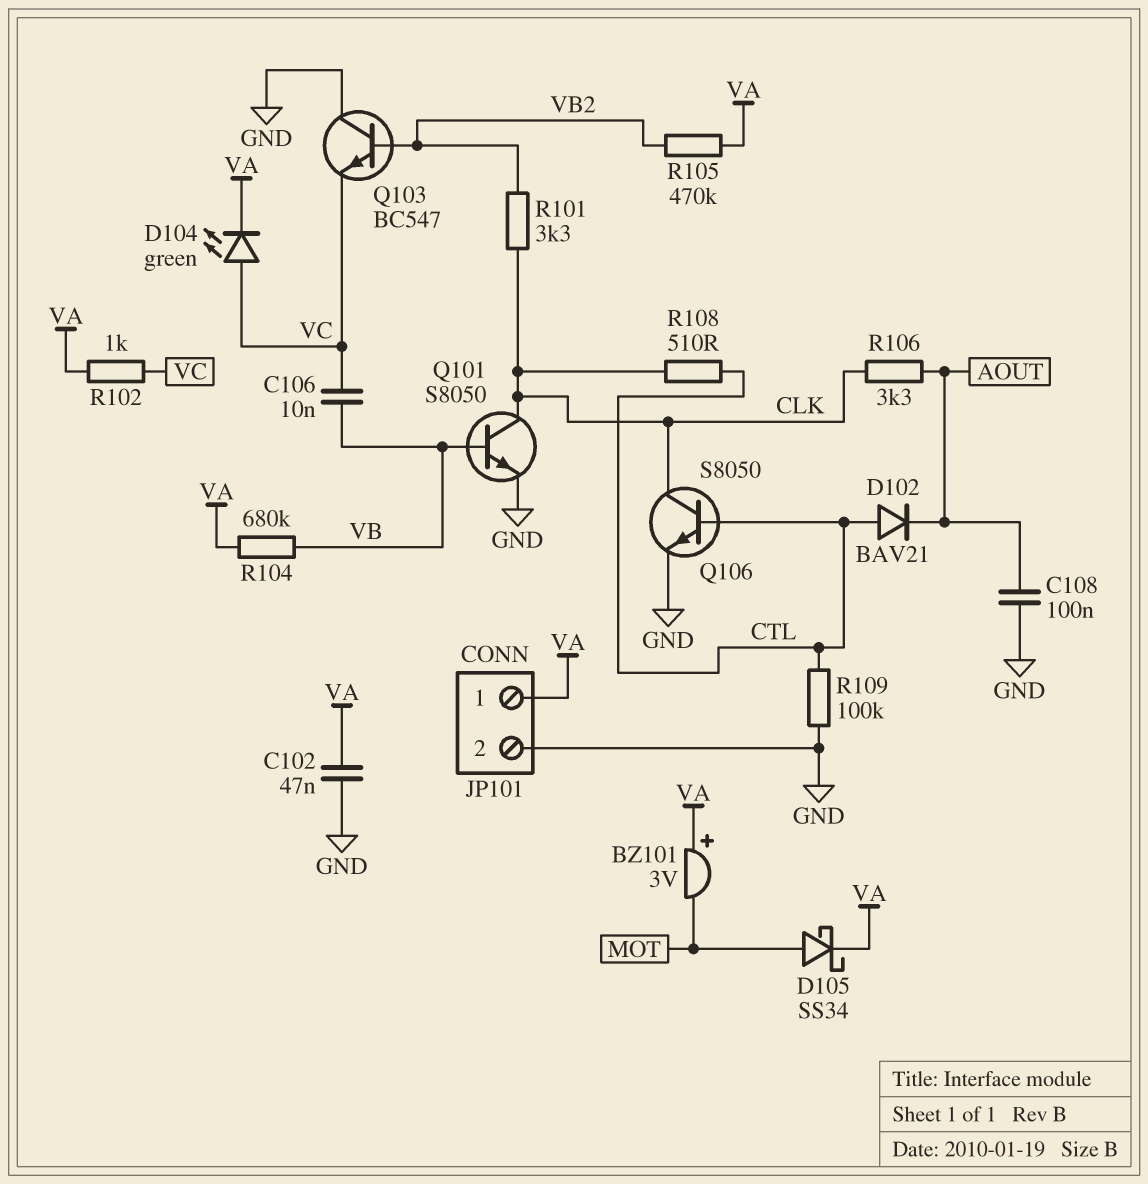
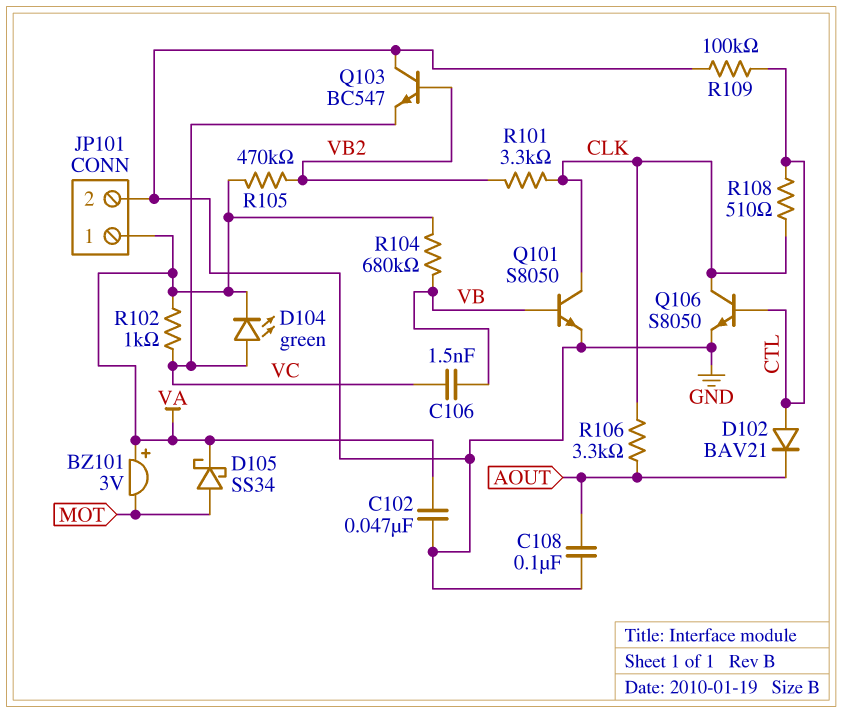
C106: 10nF (VB, VC) -> 1.5nF (VB, VC)

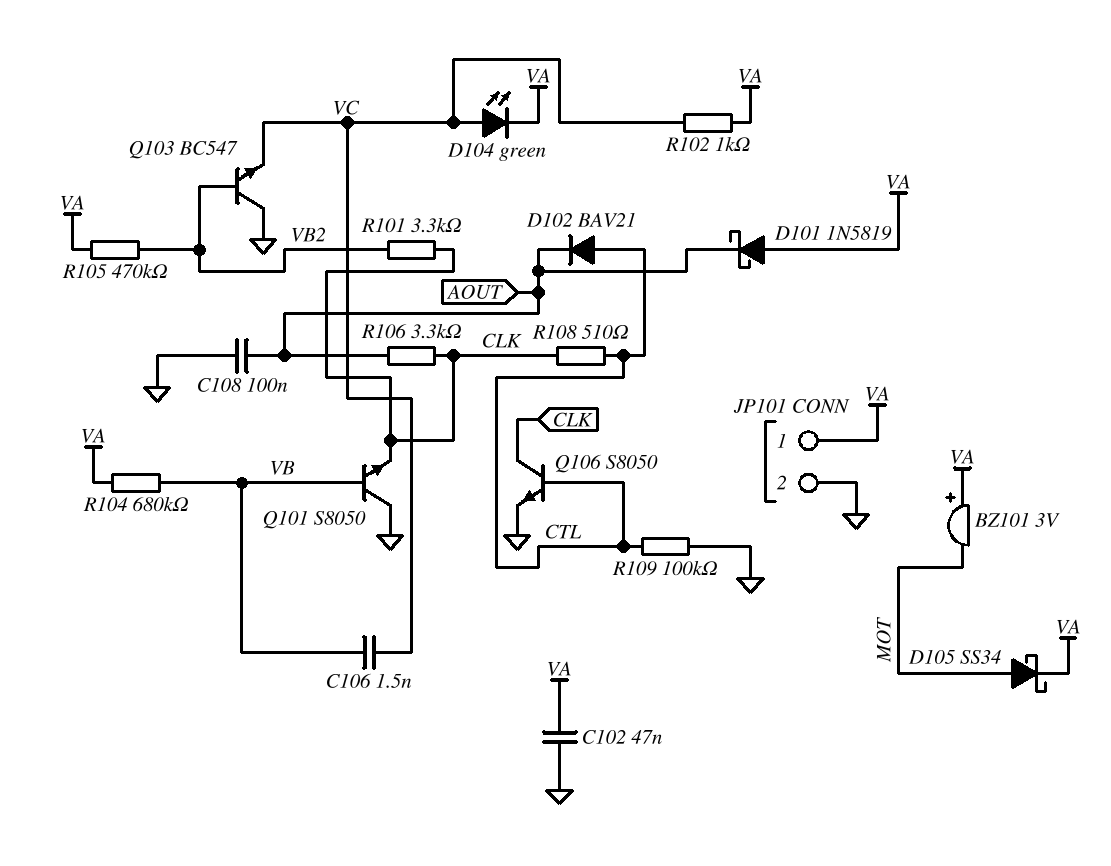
D101: none -> schottky 1N5819 (A VA, K AOUT)
Q101: NPN S8050 (B VB, C CLK, E GND) -> NPN S8050 (B VB, C GND, E CLK)

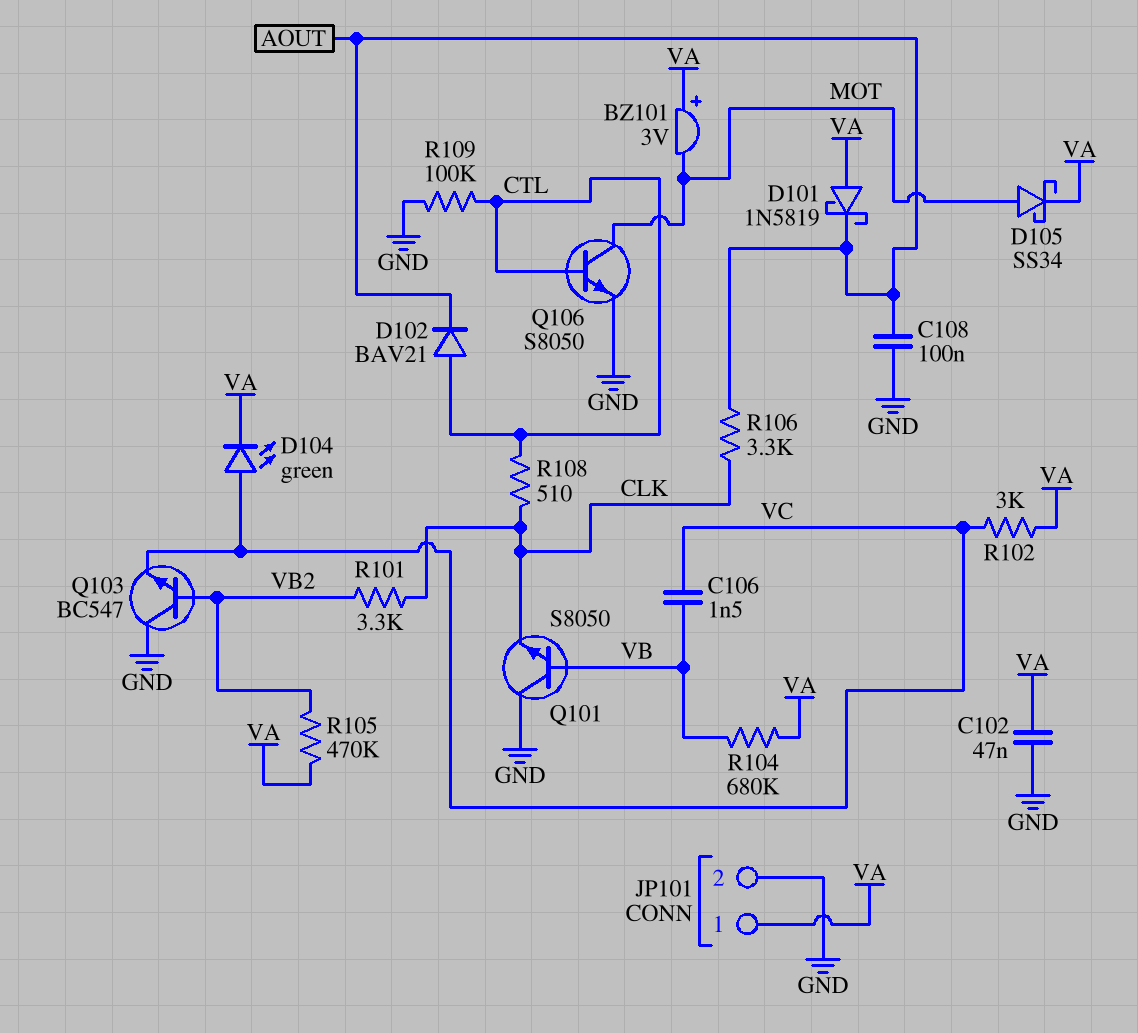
Q106: NPN S8050 (B CTL, C CLK, E GND) -> NPN S8050 (B CTL, C MOT, E GND)
R102: 1k (VA, VC) -> 3k (VA, VC)

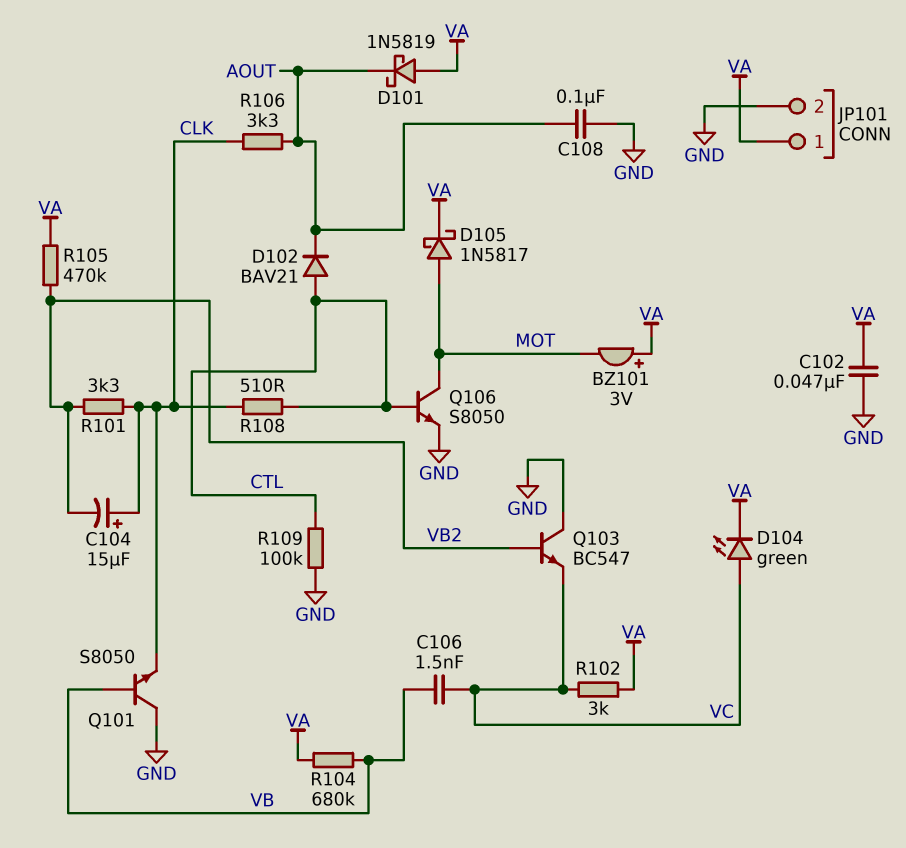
C104: none -> 15uF (plus CLK, minus VB2)
D105: schottky SS34 (A MOT, K VA) -> schottky 1N5817 (A MOT, K VA)

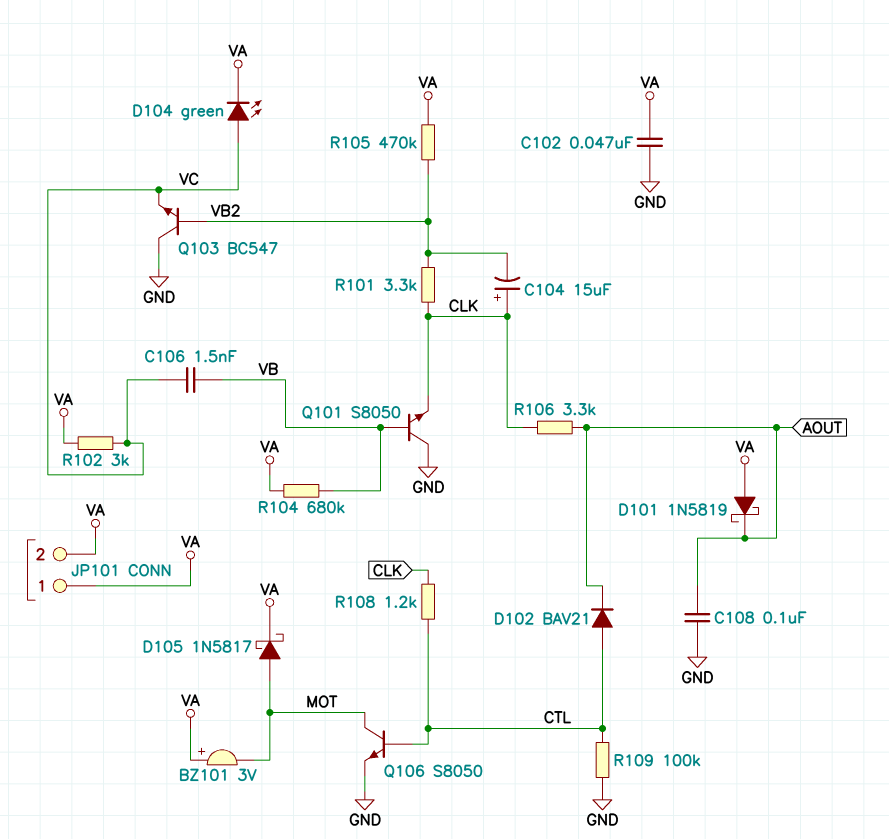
JP101 pin 2: GND -> VA
R108: 510 (CLK, CTL) -> 1.2k (CLK, CTL)

